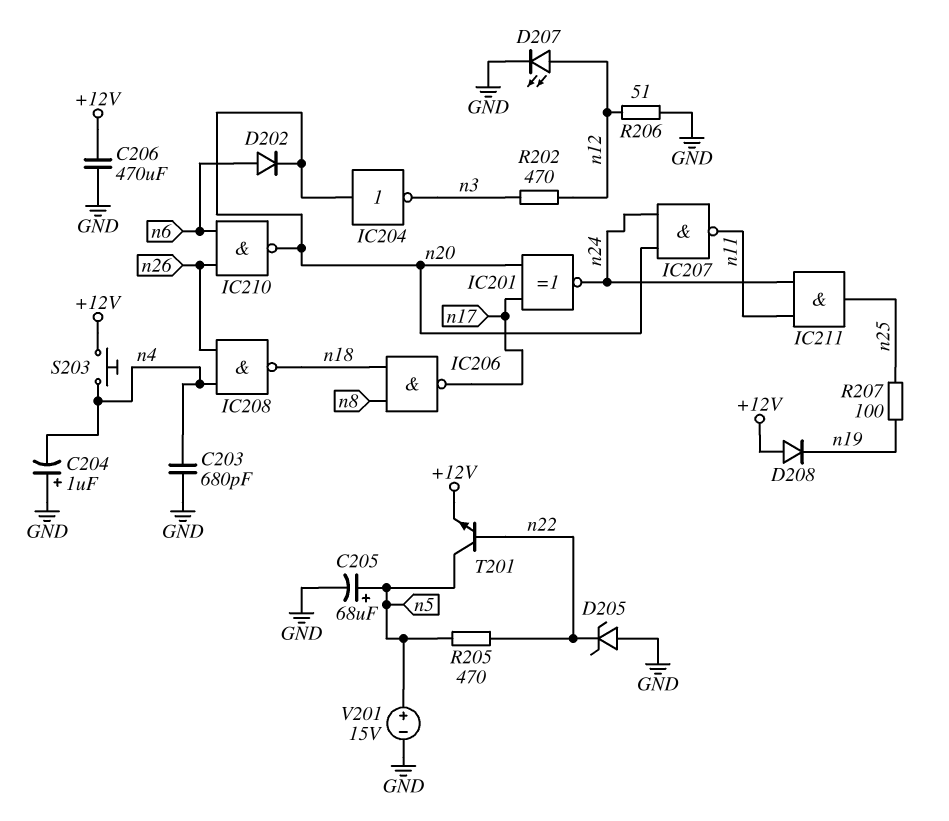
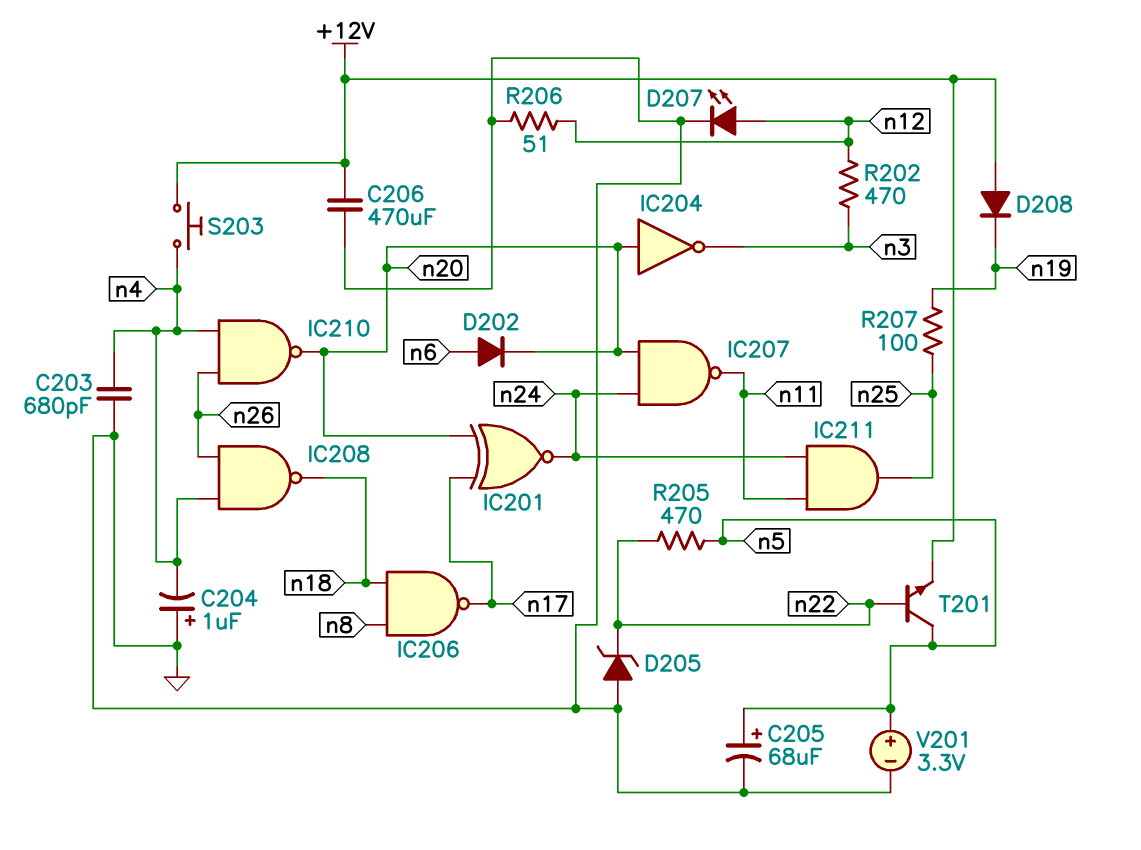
IC210: NAND (in n6, in n26, out n20) -> NAND (in n4, in n26, out n20)
V201: 15V (plus n5, minus GND) -> 3.3V (plus n5, minus GND)

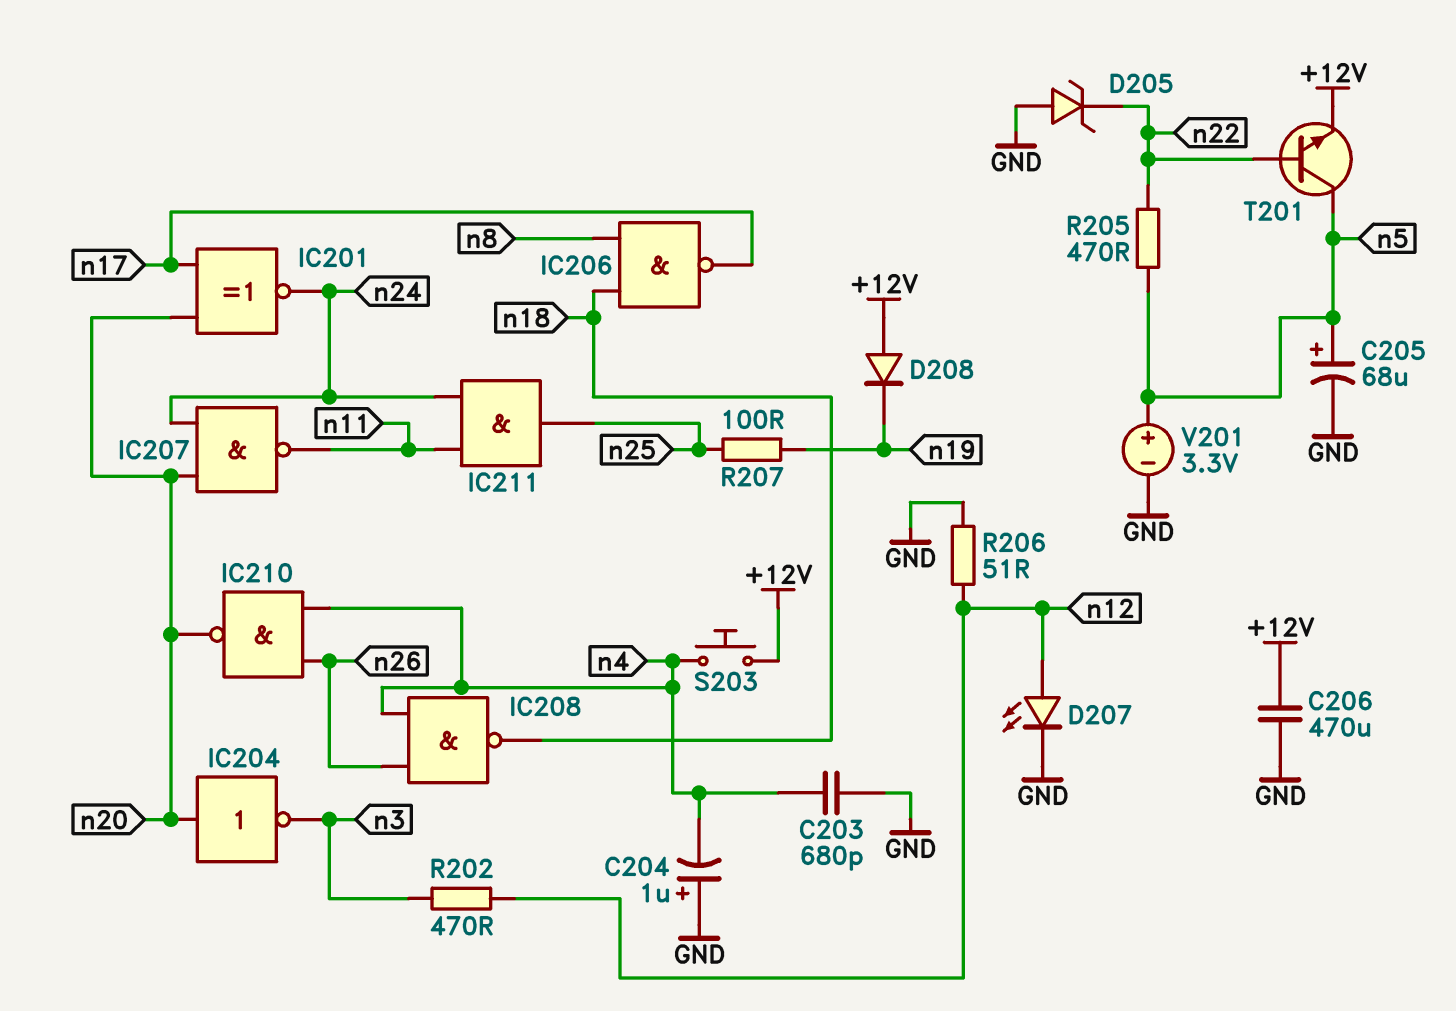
D202: diode (A n6, K n20) -> none

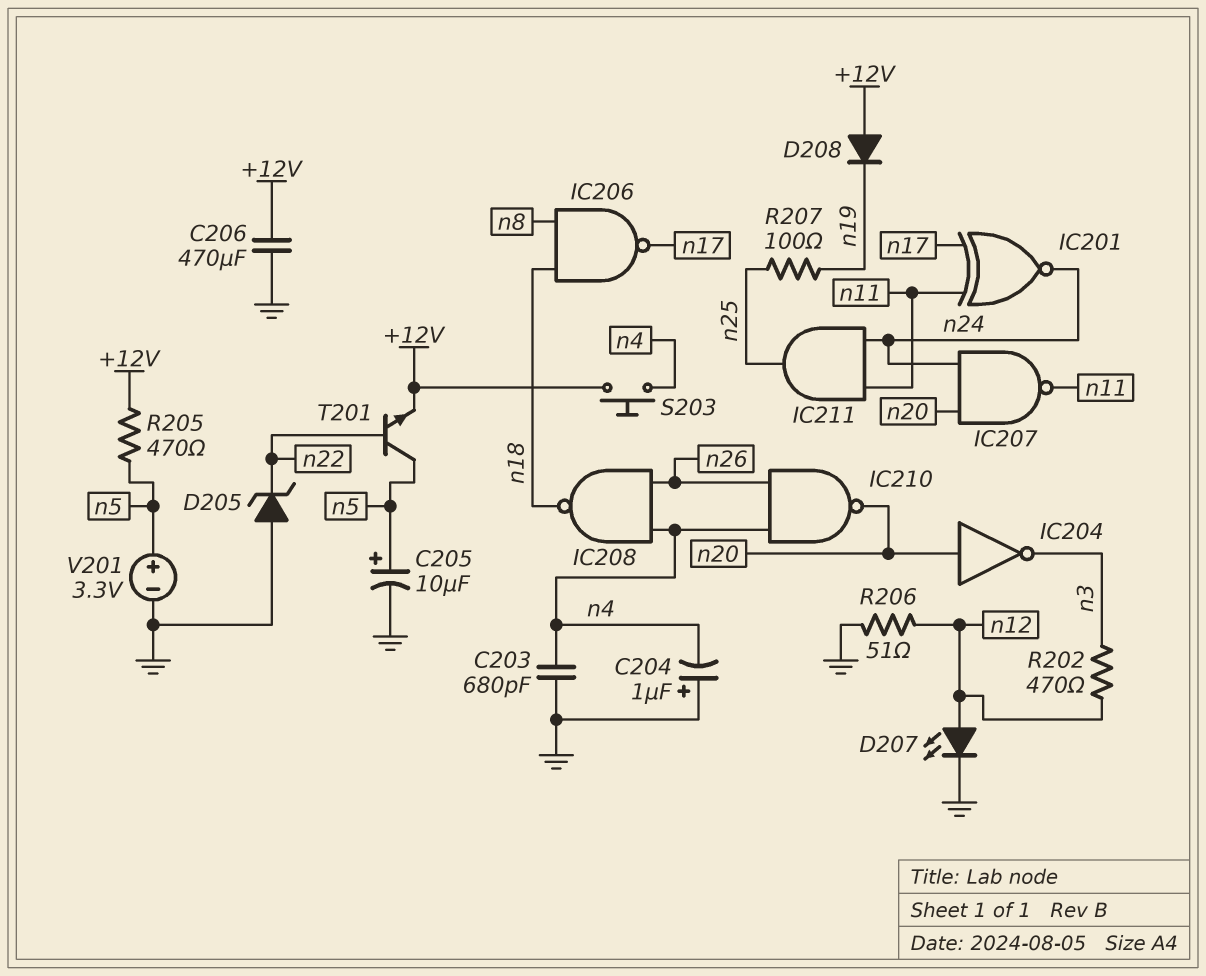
C205: 68uF (plus n5, minus GND) -> 10uF (plus n5, minus GND)
IC201: XNOR (in n17, in n20, out n24) -> XNOR (in n11, in n17, out n24)
R205: 470 (n5, n22) -> 470 (+12V, n5)

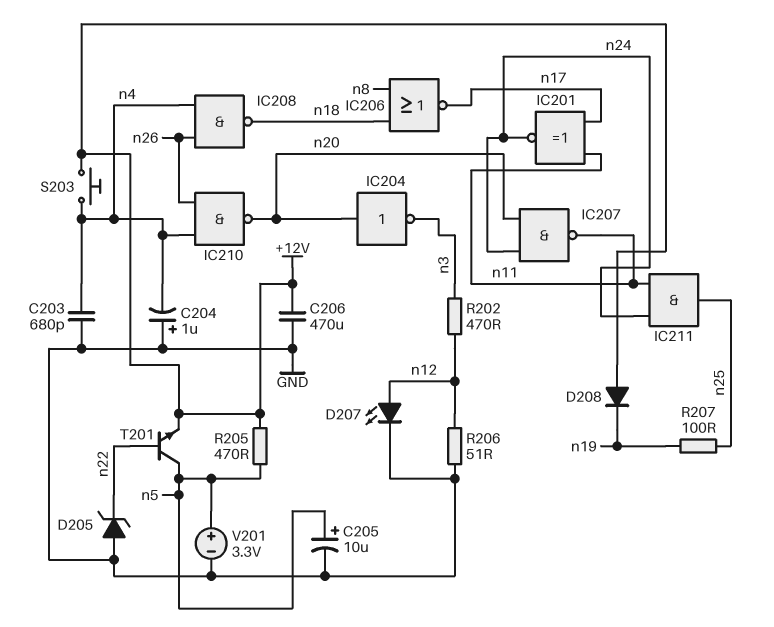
IC206: NAND (in n8, in n18, out n17) -> NOR (in n8, in n18, out n17)

